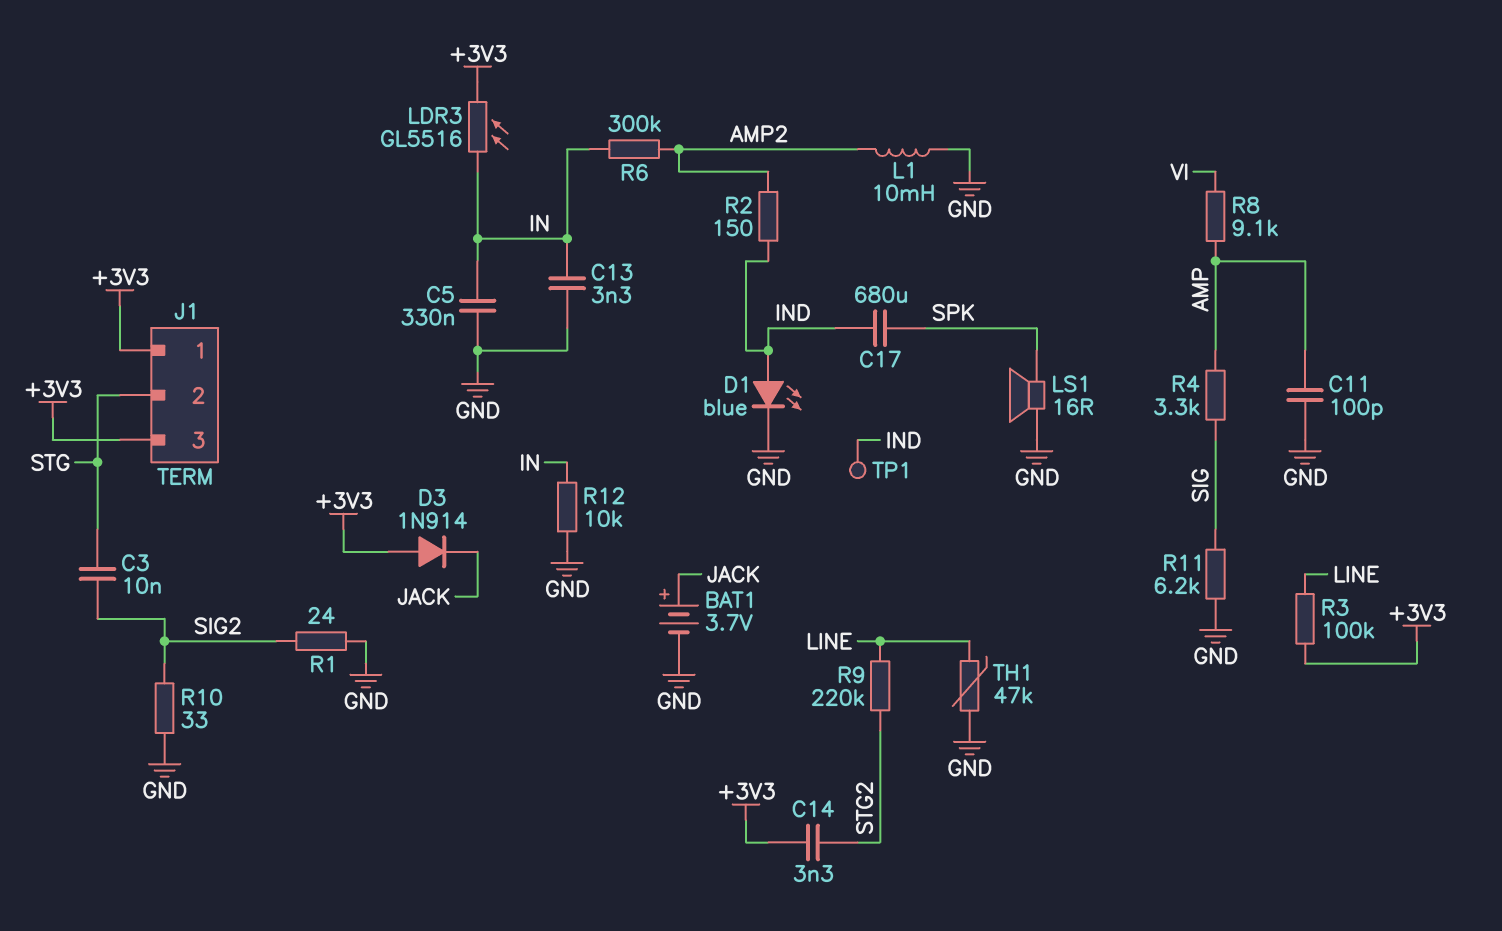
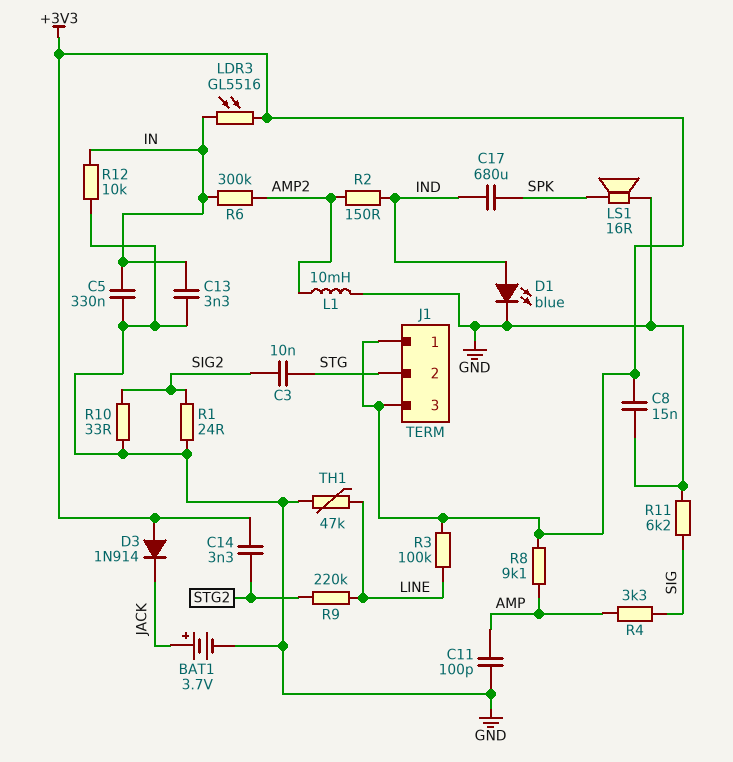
C8: none -> 15nF (+3V3, GND)
R8: 9.1k (AMP, VI) -> 9.1k (+3V3, AMP)
TP1: test point (IND) -> none

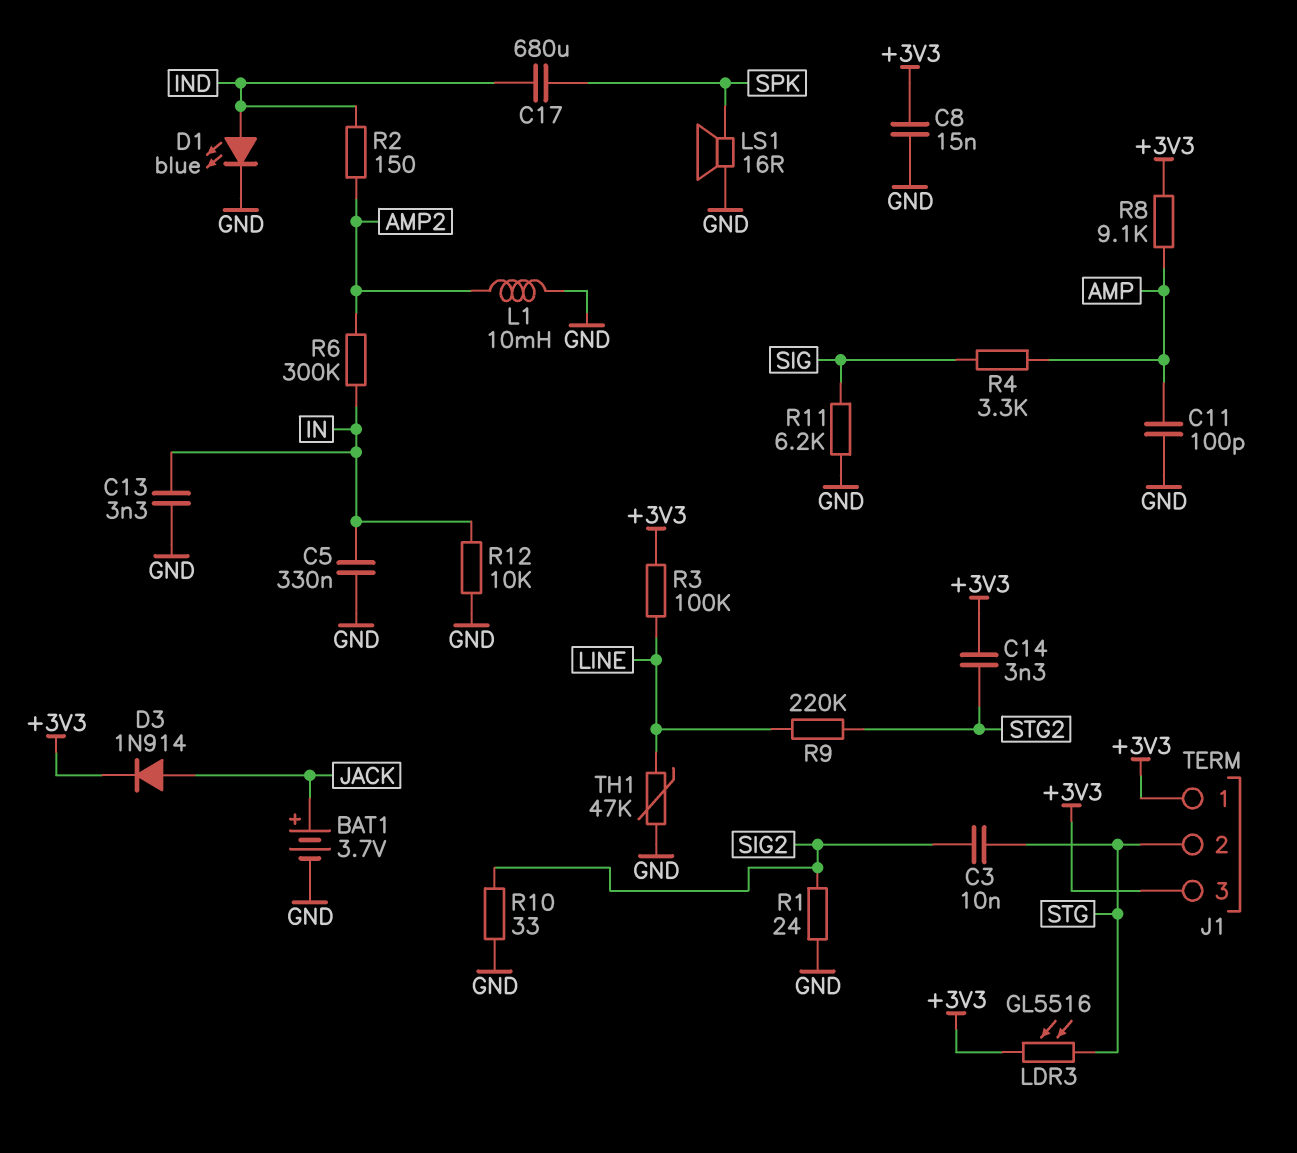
D3: diode 1N914 (A +3V3, K JACK) -> diode 1N914 (A JACK, K +3V3)
LDR3: GL5516 (+3V3, IN) -> GL5516 (+3V3, STG)

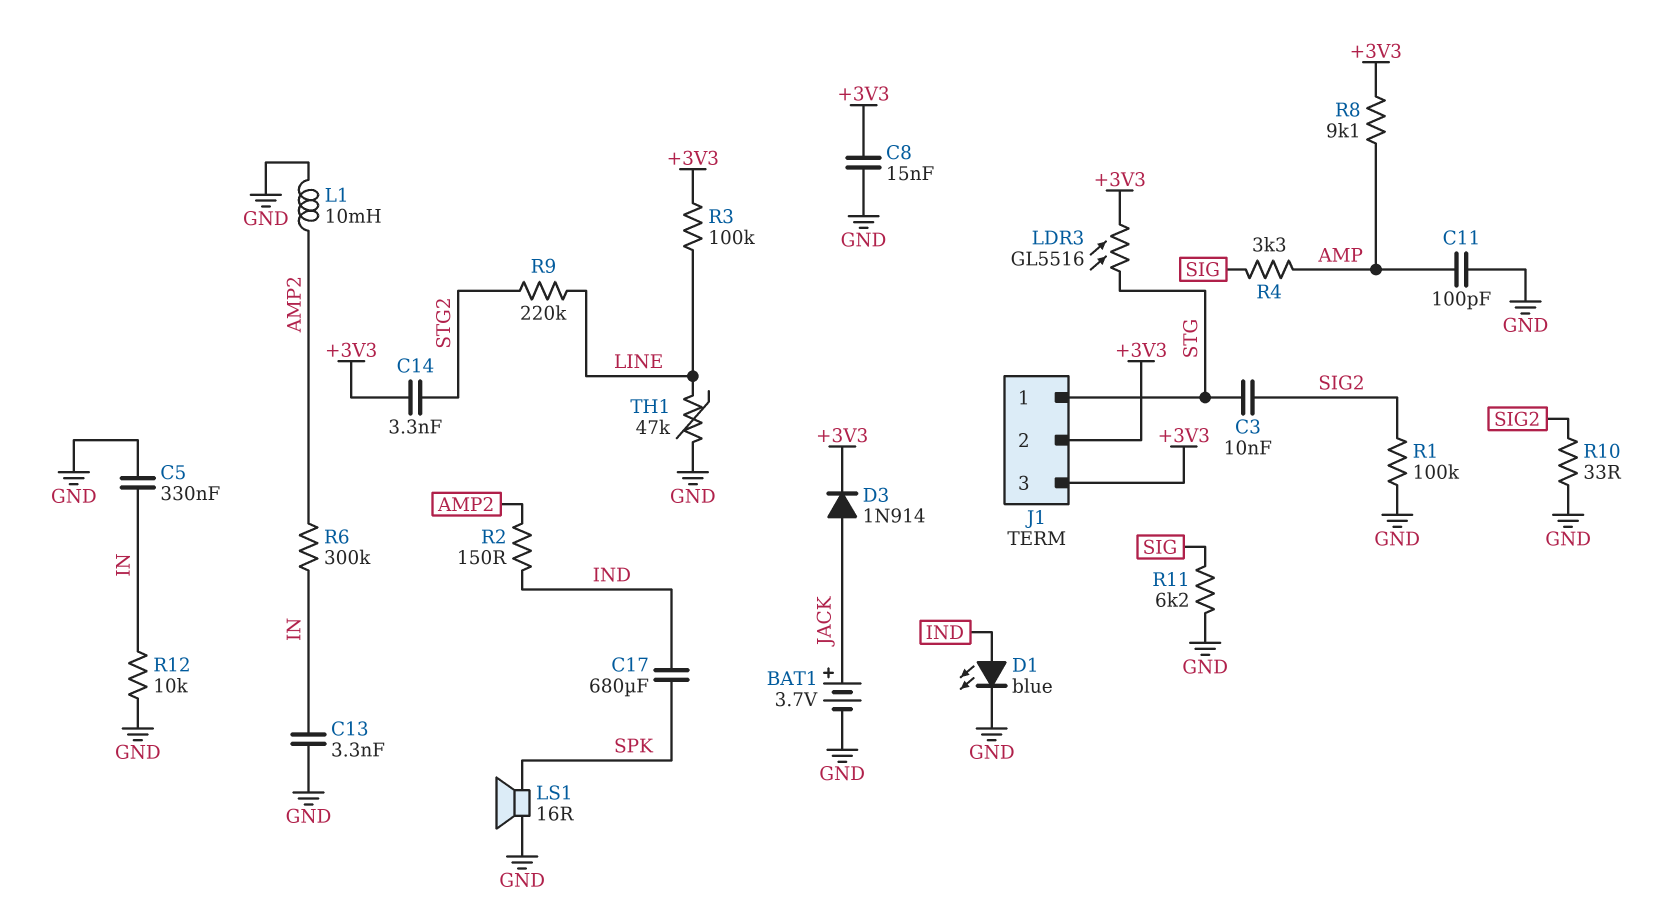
J1 pin 1: +3V3 -> STG
J1 pin 2: STG -> +3V3
R1: 24 (GND, SIG2) -> 100k (GND, SIG2)

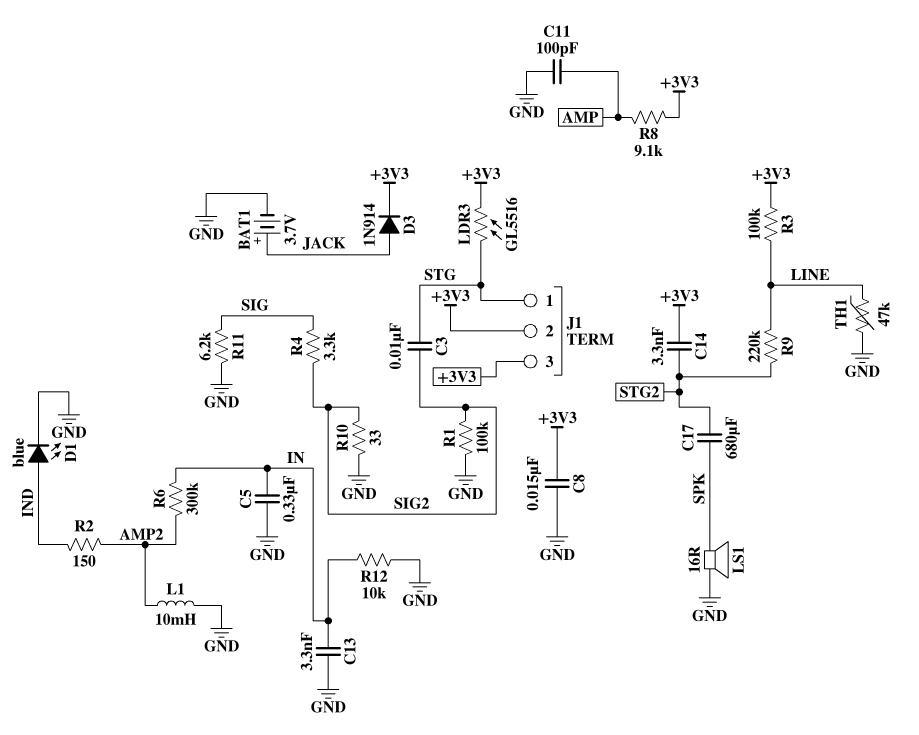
C17: 680uF (IND, SPK) -> 680uF (SPK, STG2)
R4: 3.3k (AMP, SIG) -> 3.3k (SIG, SIG2)

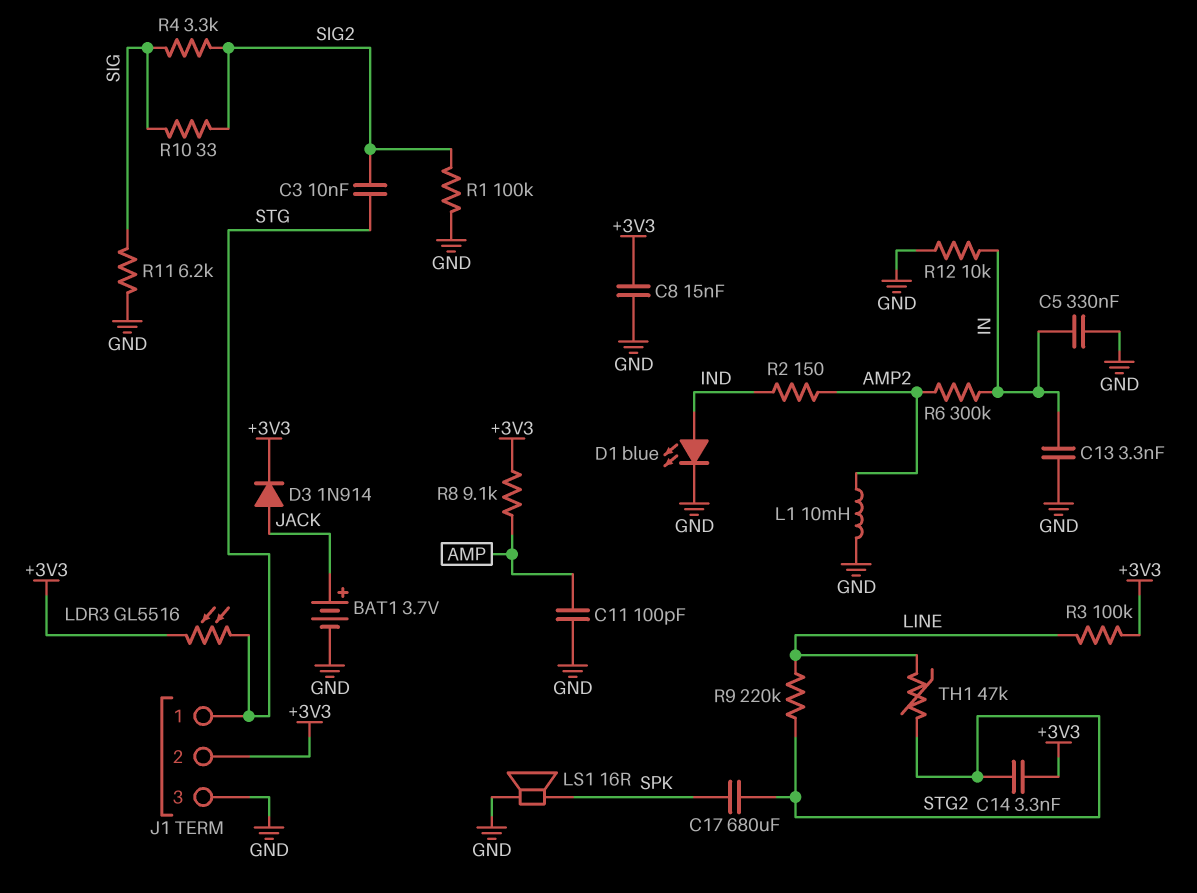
J1 pin 3: +3V3 -> GND
R10: 33 (GND, SIG2) -> 33 (SIG, SIG2)
TH1: 47k (GND, LINE) -> 47k (LINE, STG2)

